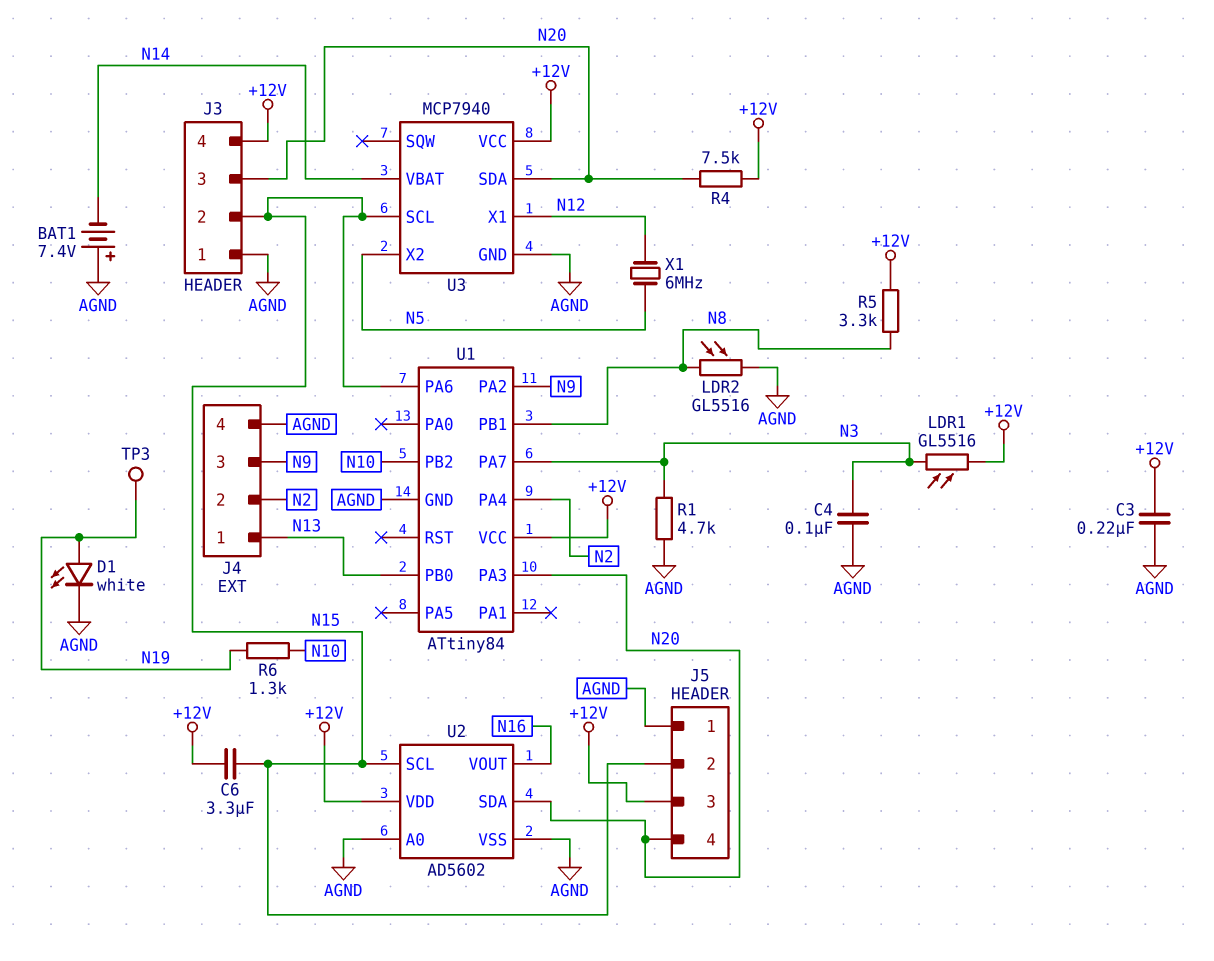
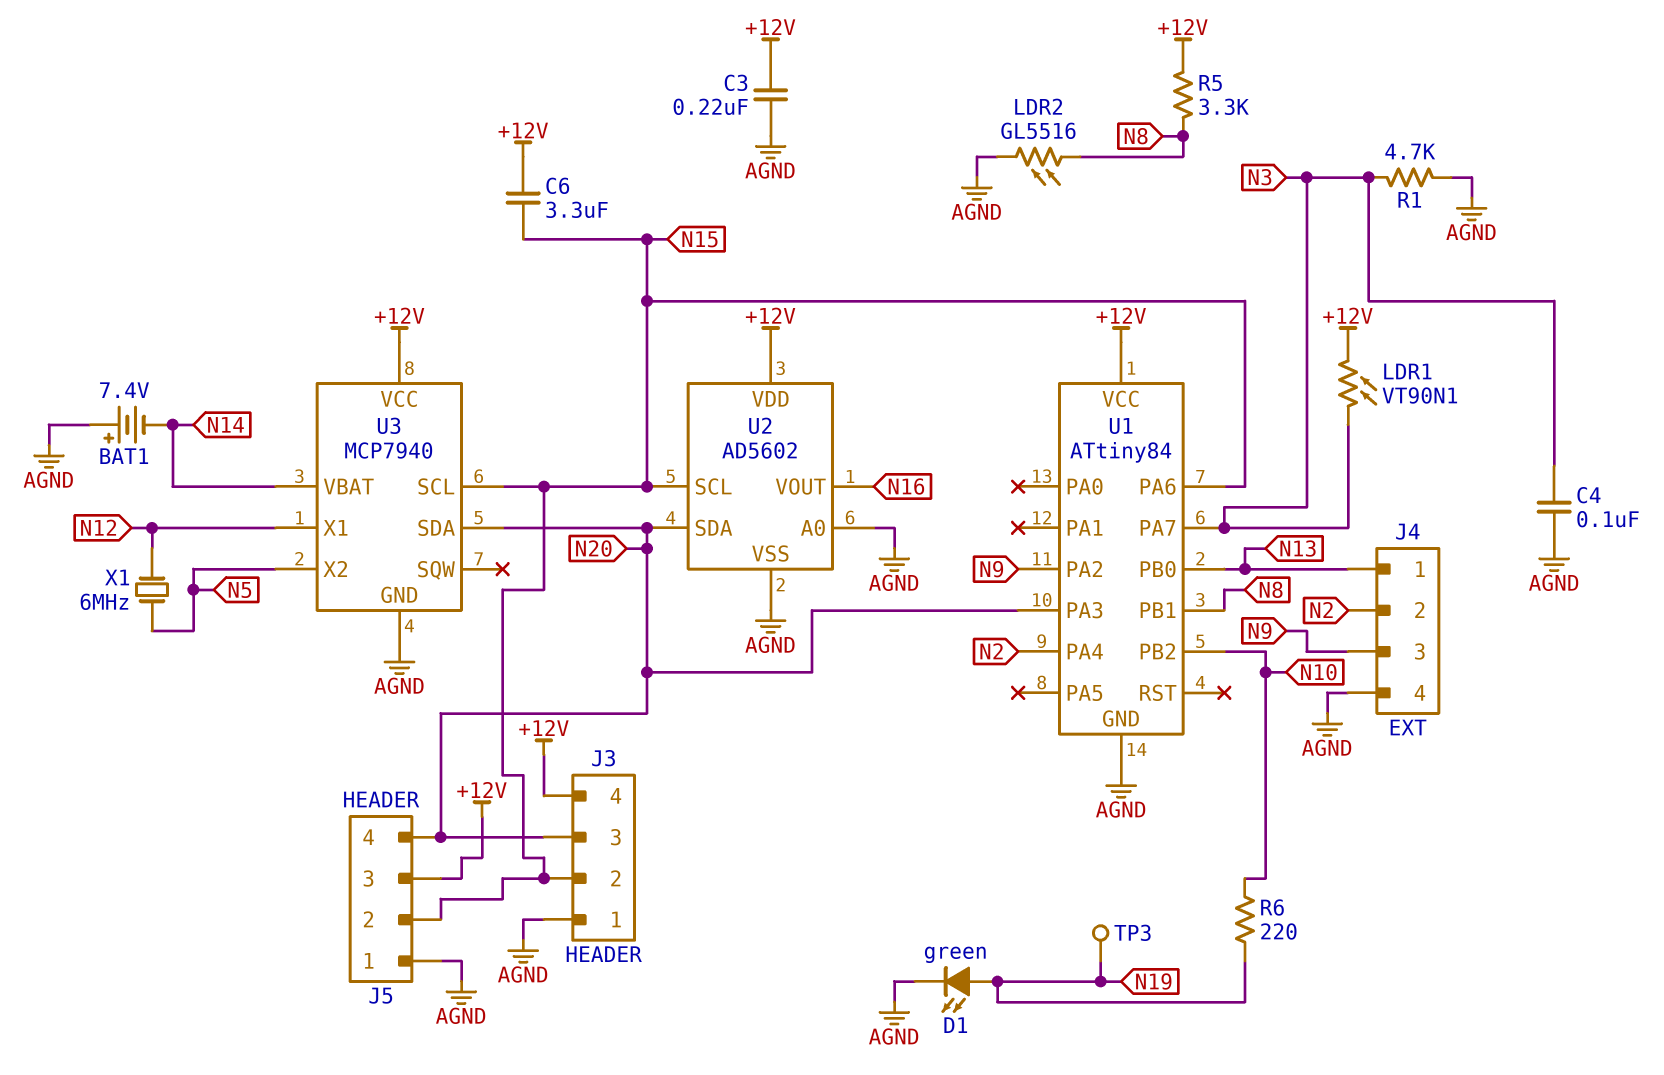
D1: LED white (A N19, K AGND) -> LED green (A N19, K AGND)
LDR1: GL5516 (+12V, N3) -> VT90N1 (+12V, N3)
R4: 7.5k (+12V, N20) -> none
R6: 1.3k (N10, N19) -> 220 (N10, N19)

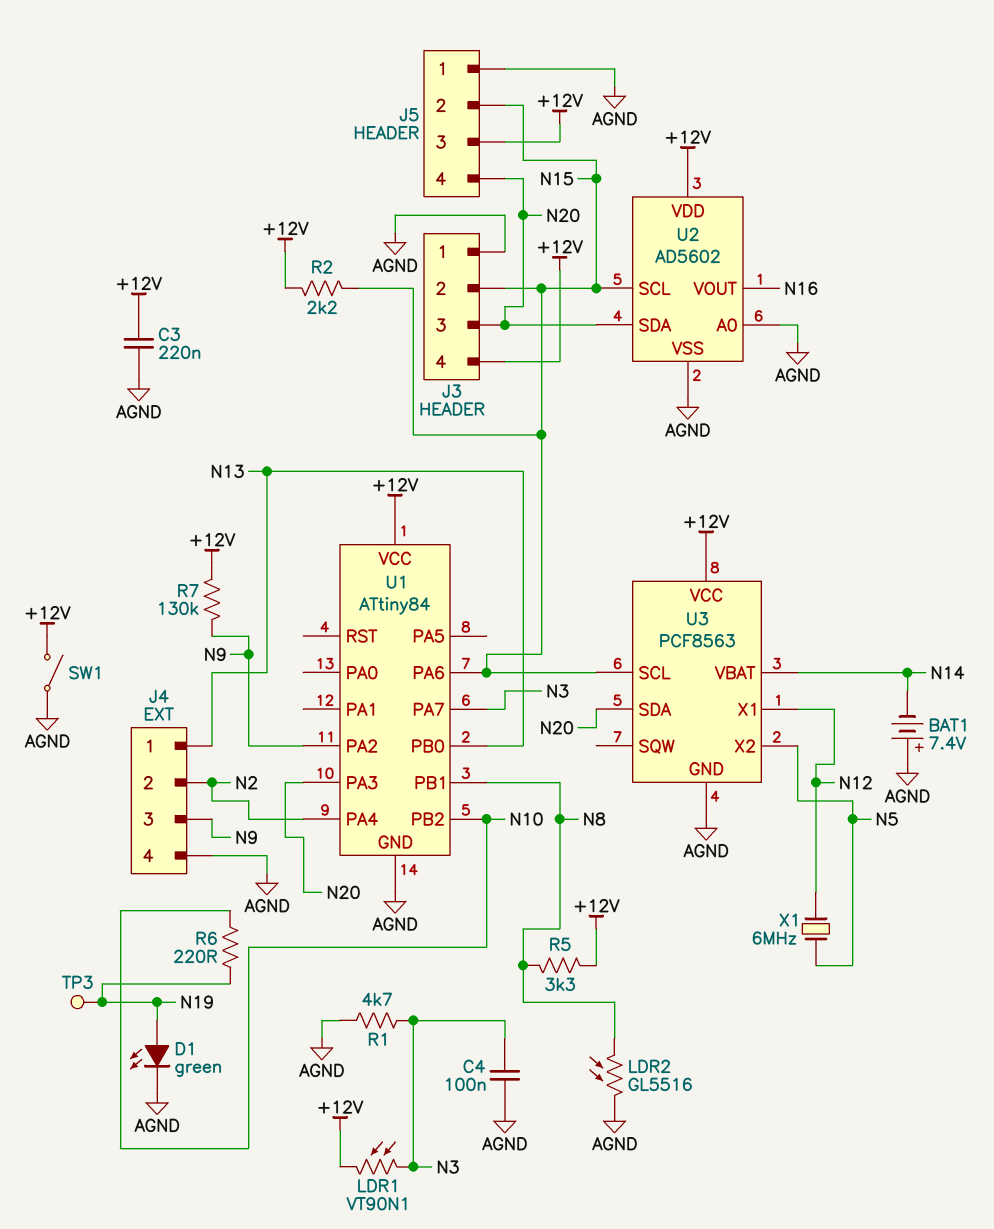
C6: 3.3uF (+12V, N15) -> none
R2: none -> 2.2k (+12V, N15)
R7: none -> 130k (+12V, N9)
SW1: none -> switch (+12V, AGND)
U3: MCP7940 -> PCF8563

